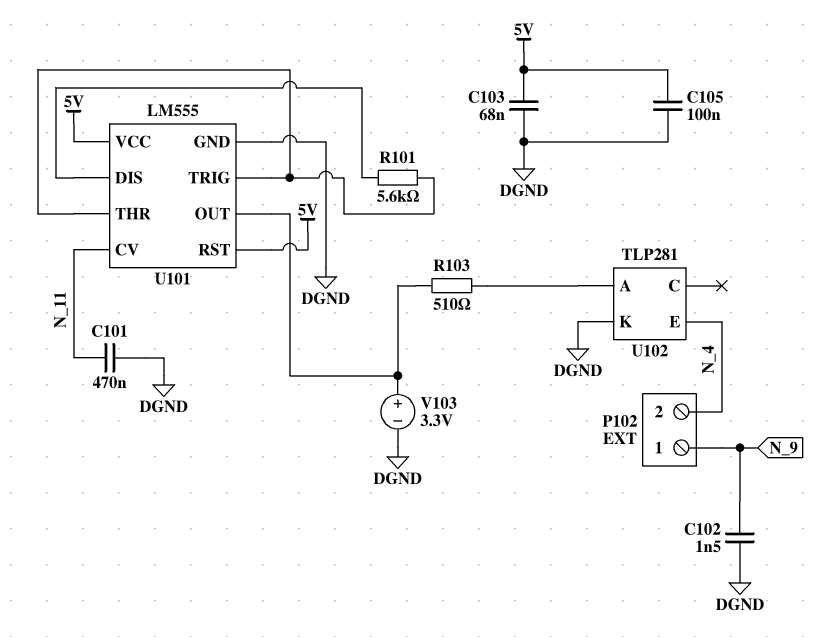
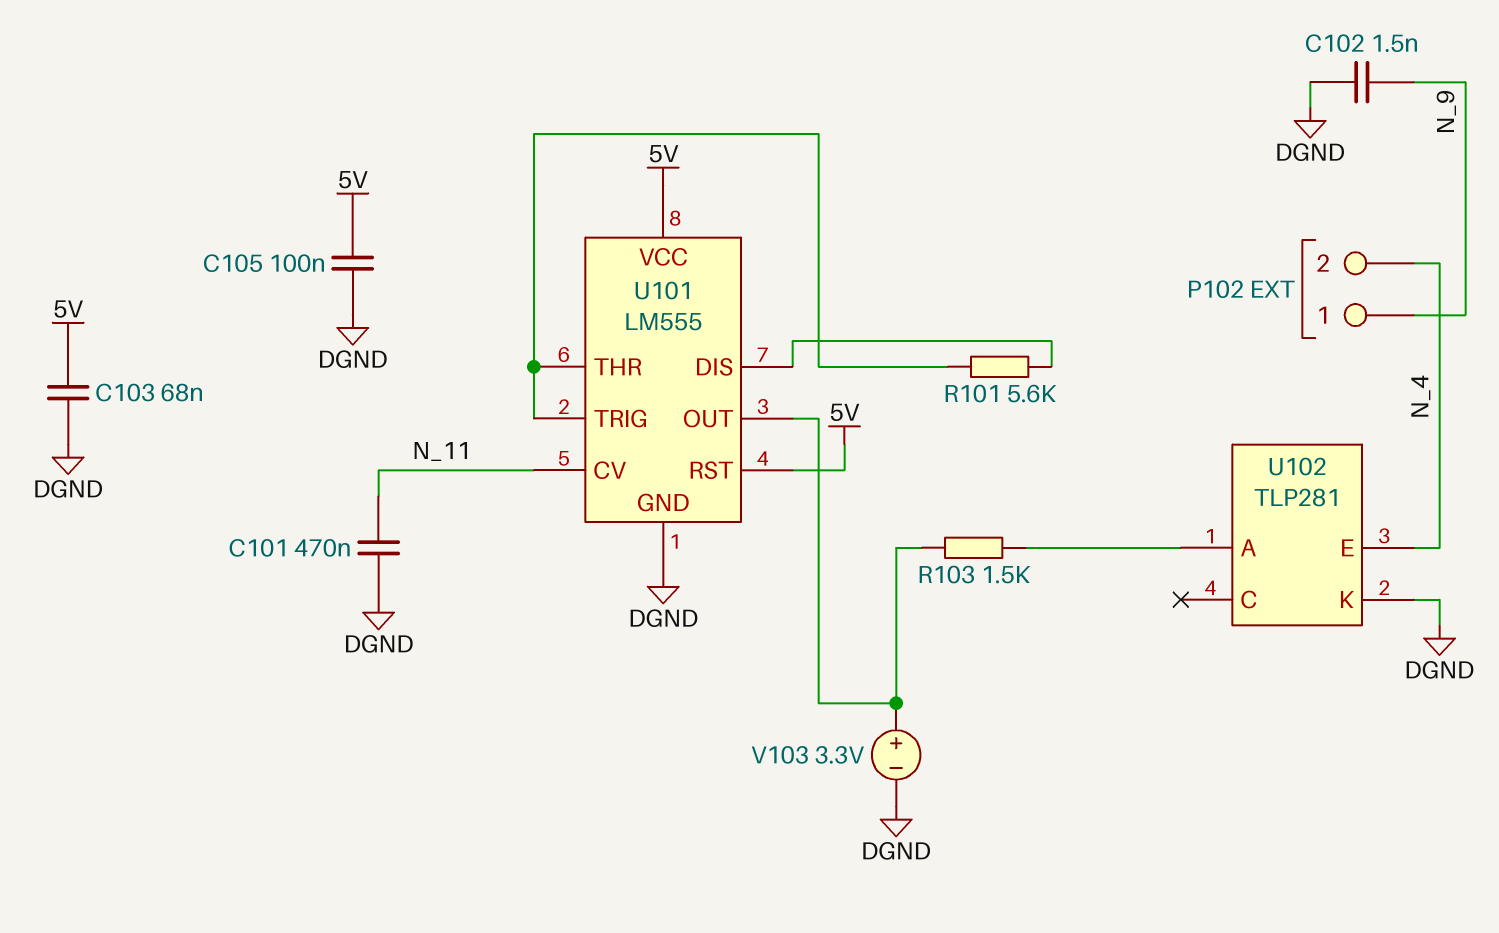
R103: 510 (U101/OUT, U102/A) -> 1.5k (U101/OUT, U102/A)

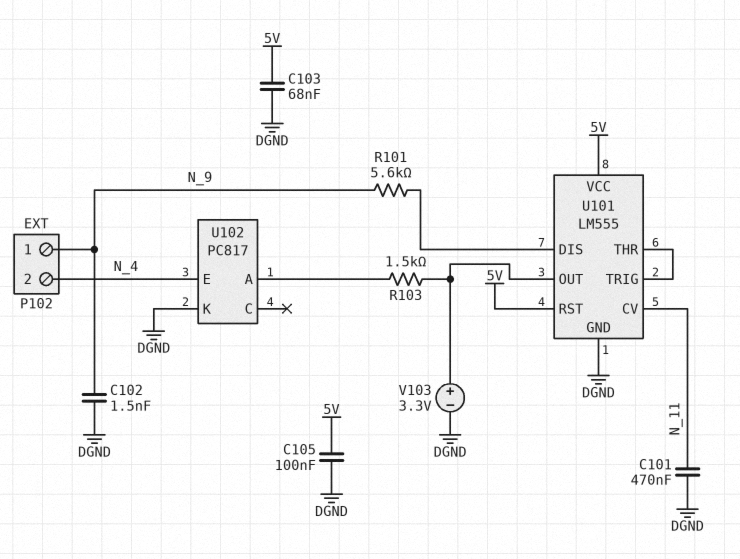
R101: 5.6k (U101/DIS, U101/THR) -> 5.6k (N_9, U101/DIS)
U102: TLP281 -> PC817

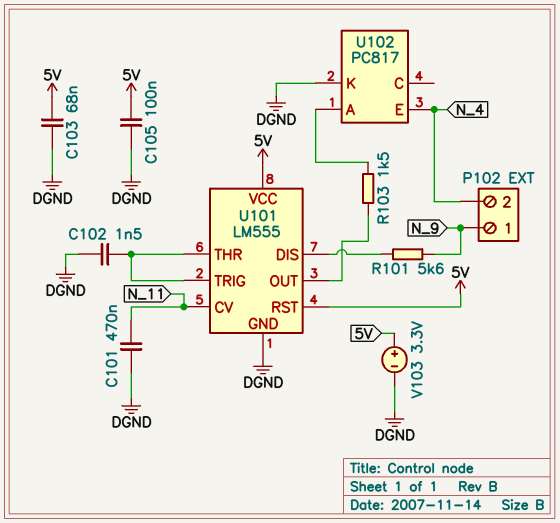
C102: 1.5nF (DGND, N_9) -> 1.5nF (DGND, U101/THR)
V103: 3.3V (plus U101/OUT, minus DGND) -> 3.3V (plus 5V, minus DGND)

